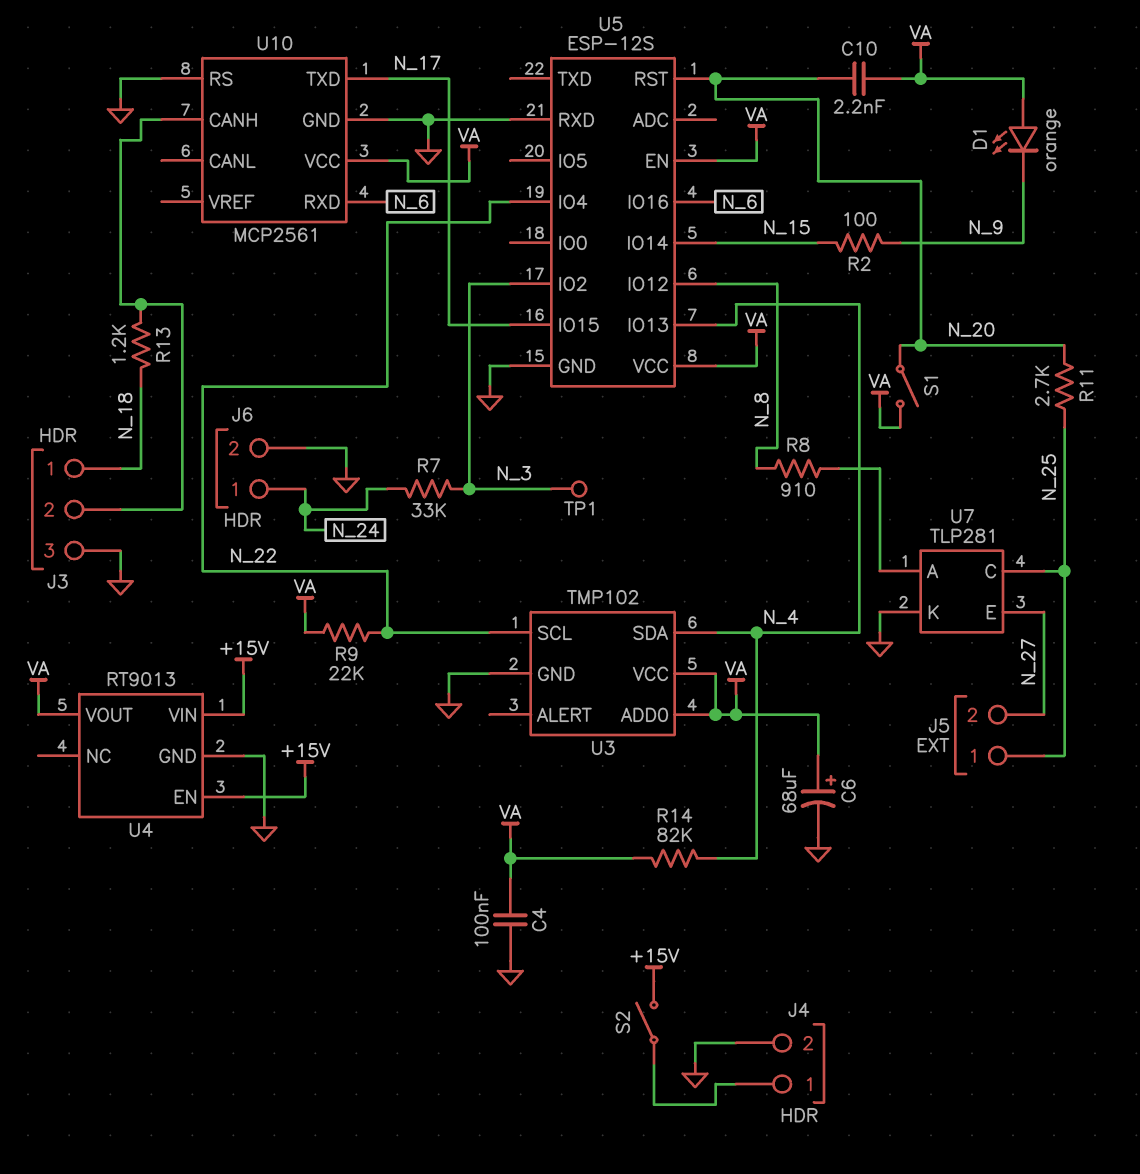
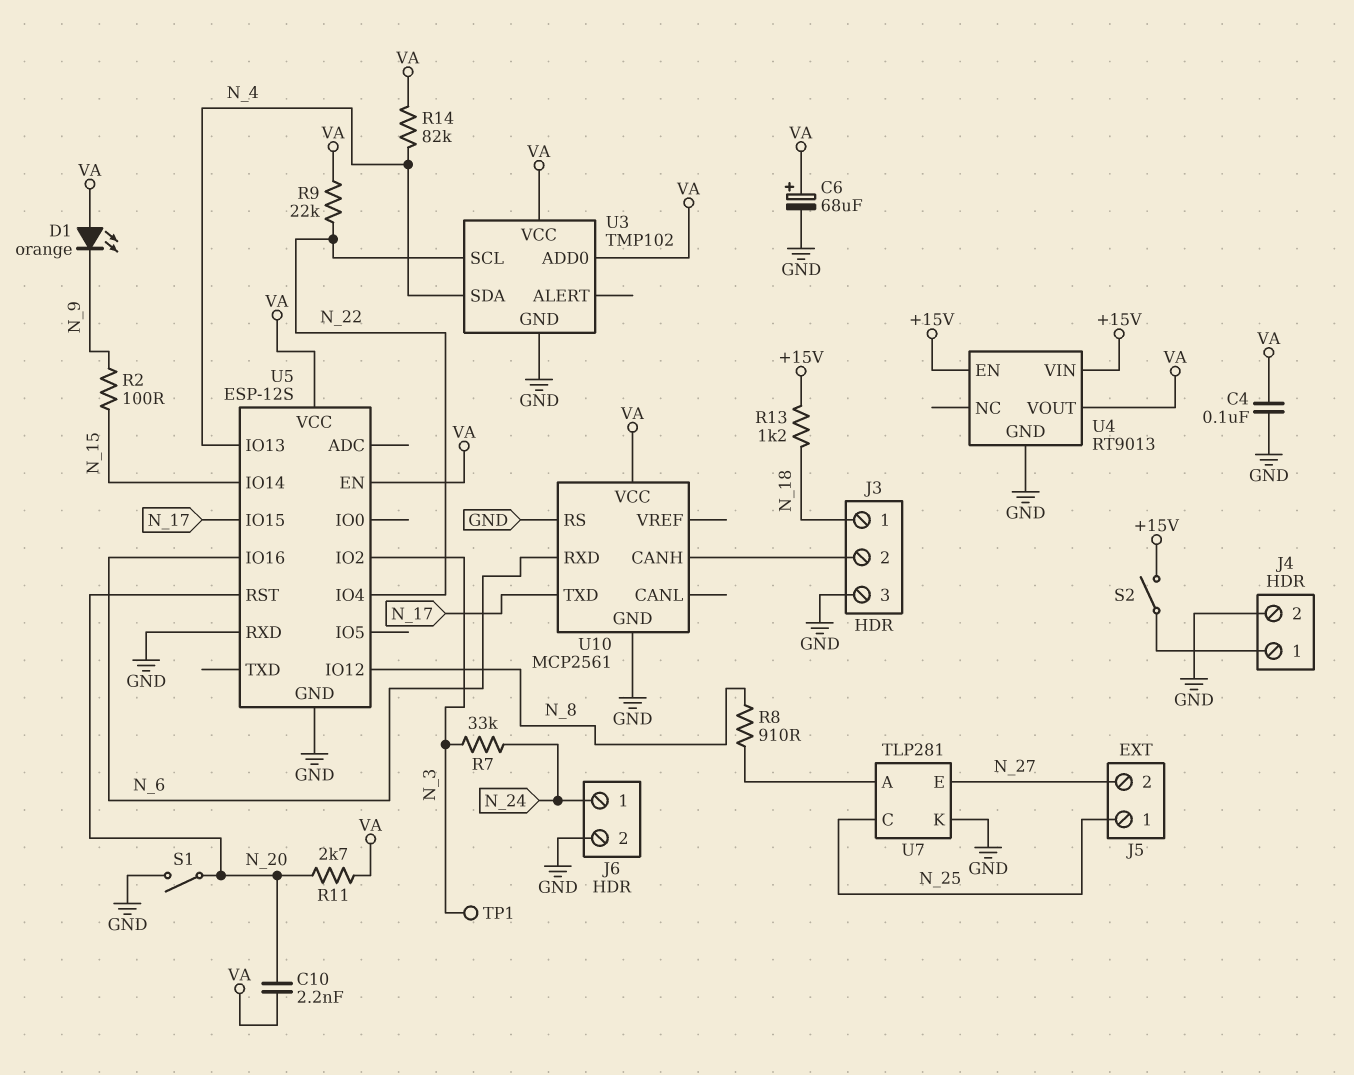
R11: 2.7k (N_20, N_25) -> 2.7k (N_20, VA)
R13: 1.2k (J3/2, N_18) -> 1.2k (+15V, N_18)
S1: switch (N_20, VA) -> switch (GND, N_20)

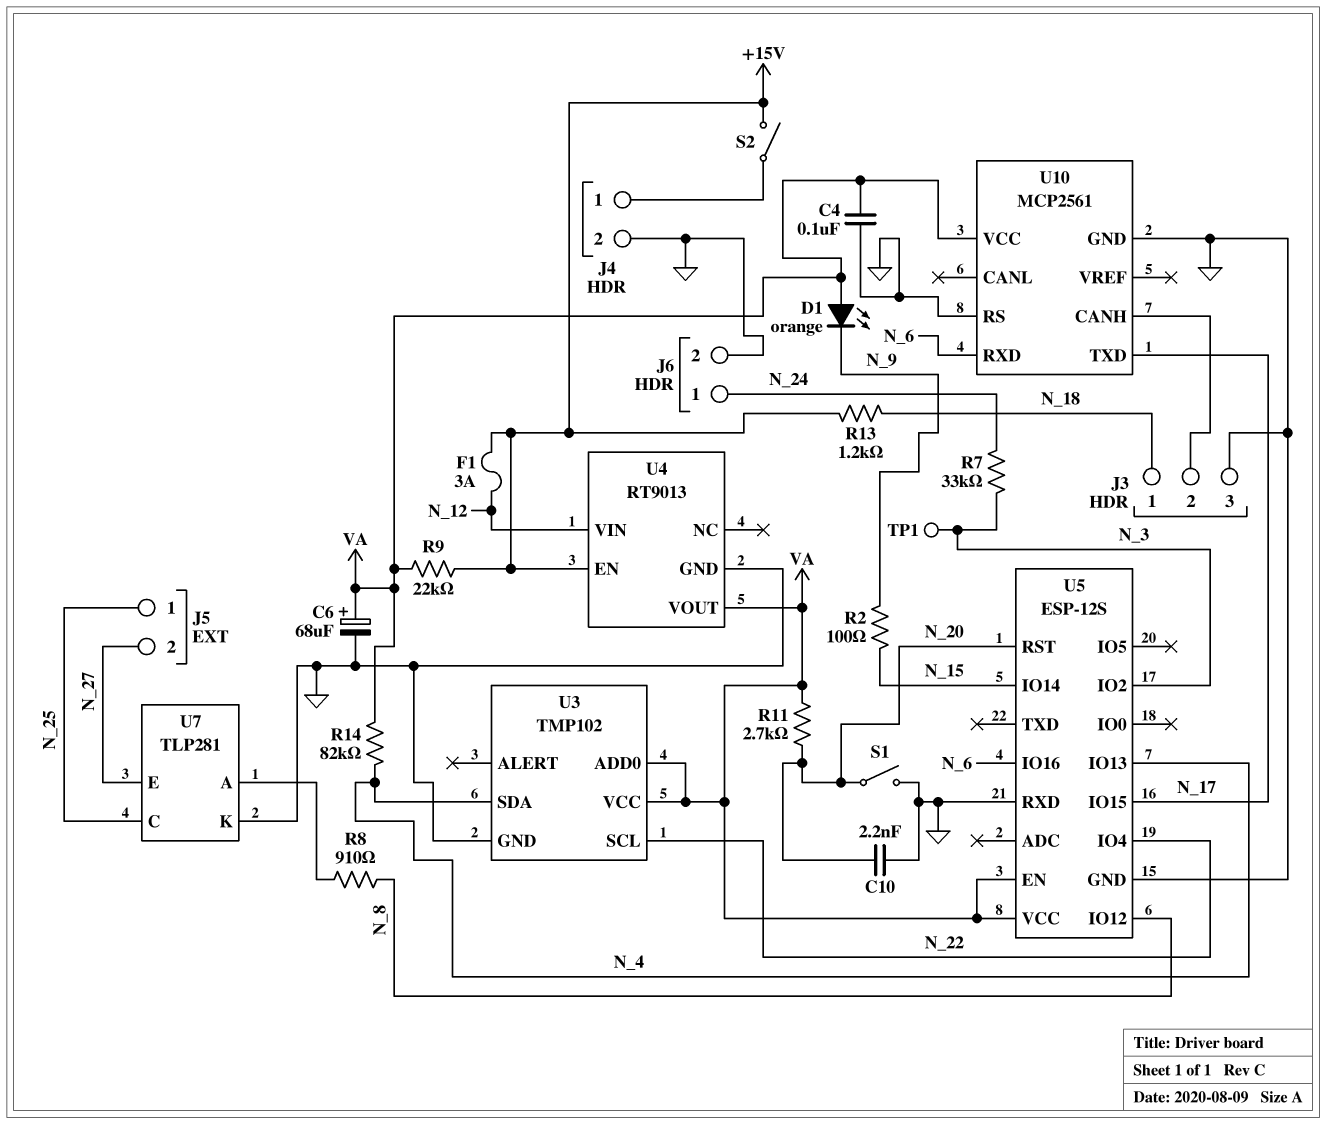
C10: 2.2nF (N_20, VA) -> 2.2nF (GND, N_20)
F1: none -> 3A (+15V, N_12)
R9: 22k (N_22, VA) -> 22k (+15V, VA)
U4 pin VIN: +15V -> N_12

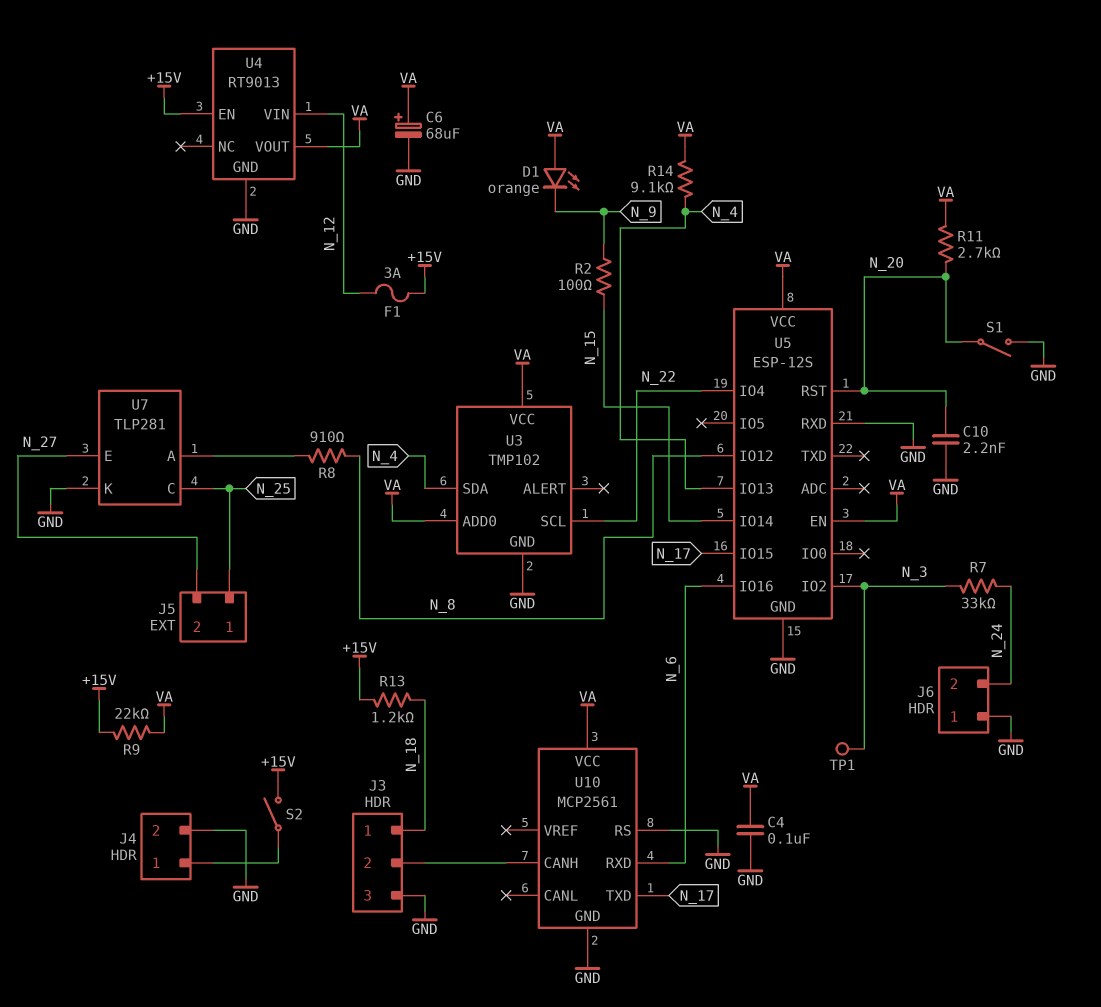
J6 pin 1: N_24 -> GND
J6 pin 2: GND -> N_24
R14: 82k (N_4, VA) -> 9.1k (N_4, VA)

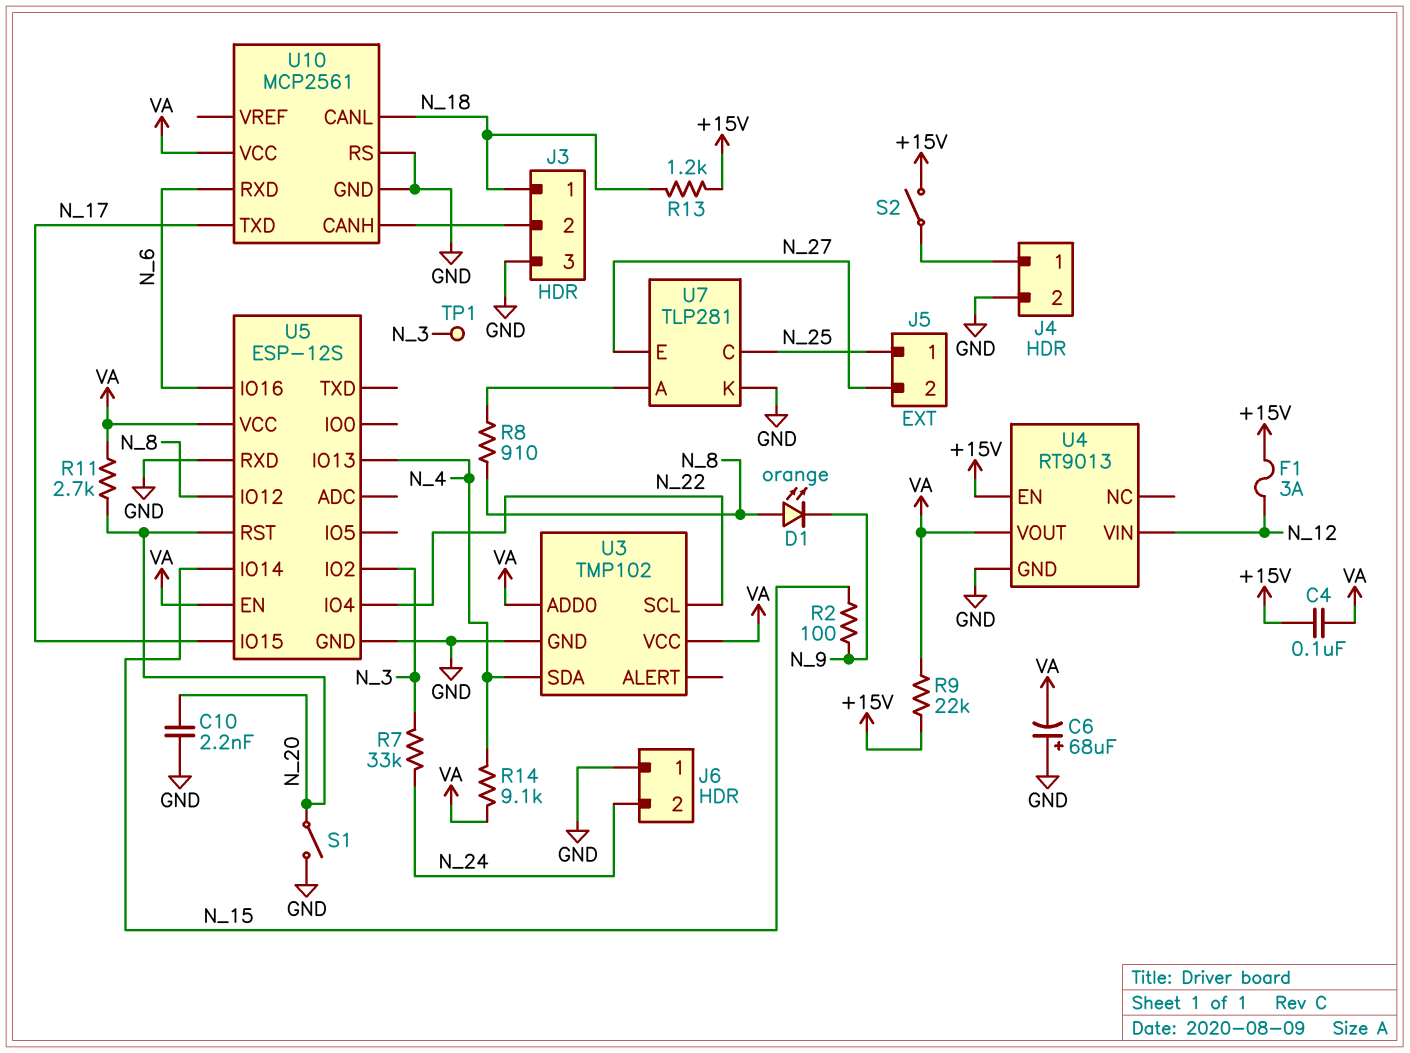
C4: 100nF (GND, VA) -> 100nF (+15V, VA)
C6: 68uF (plus VA, minus GND) -> 68uF (plus GND, minus VA)
D1: LED orange (A VA, K N_9) -> LED orange (A N_8, K N_9)
U10 pin CANL: none -> N_18

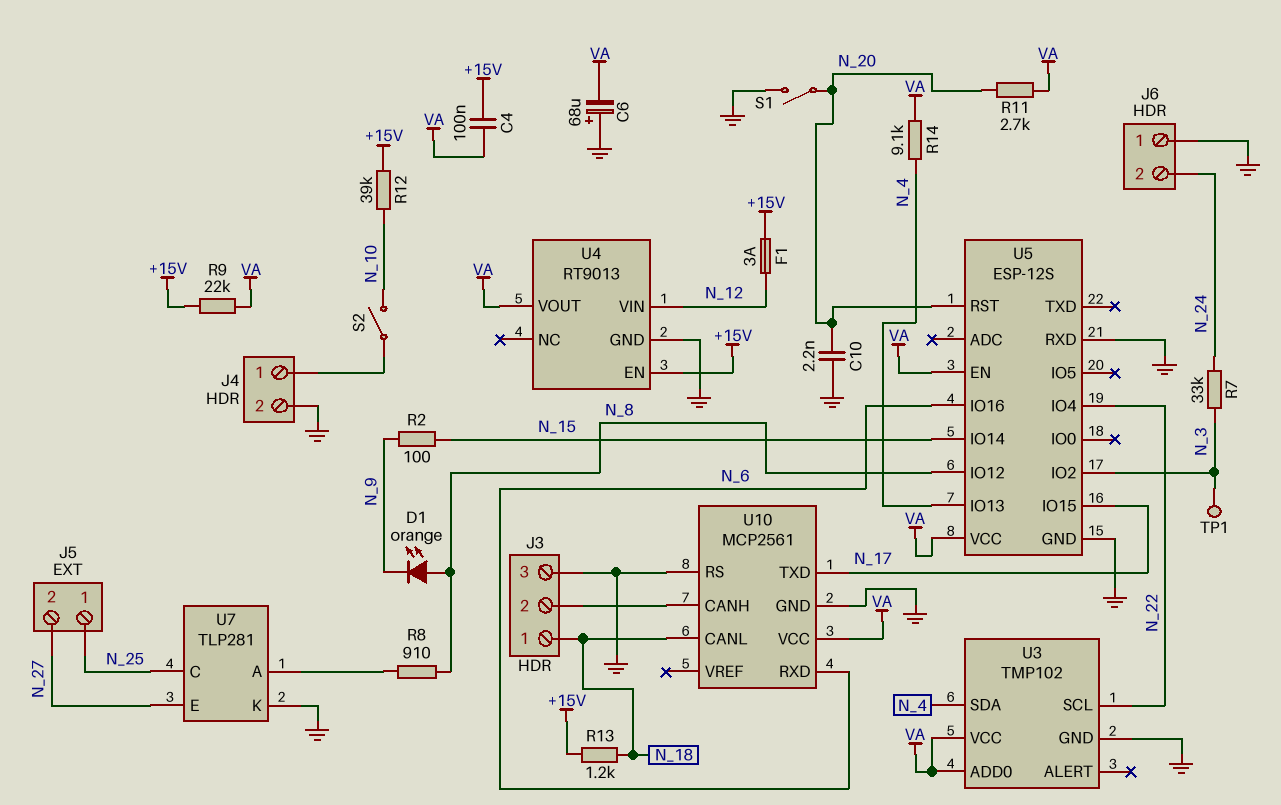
R12: none -> 39k (+15V, N_10)
S2: switch (+15V, J4/1) -> switch (J4/1, N_10)

